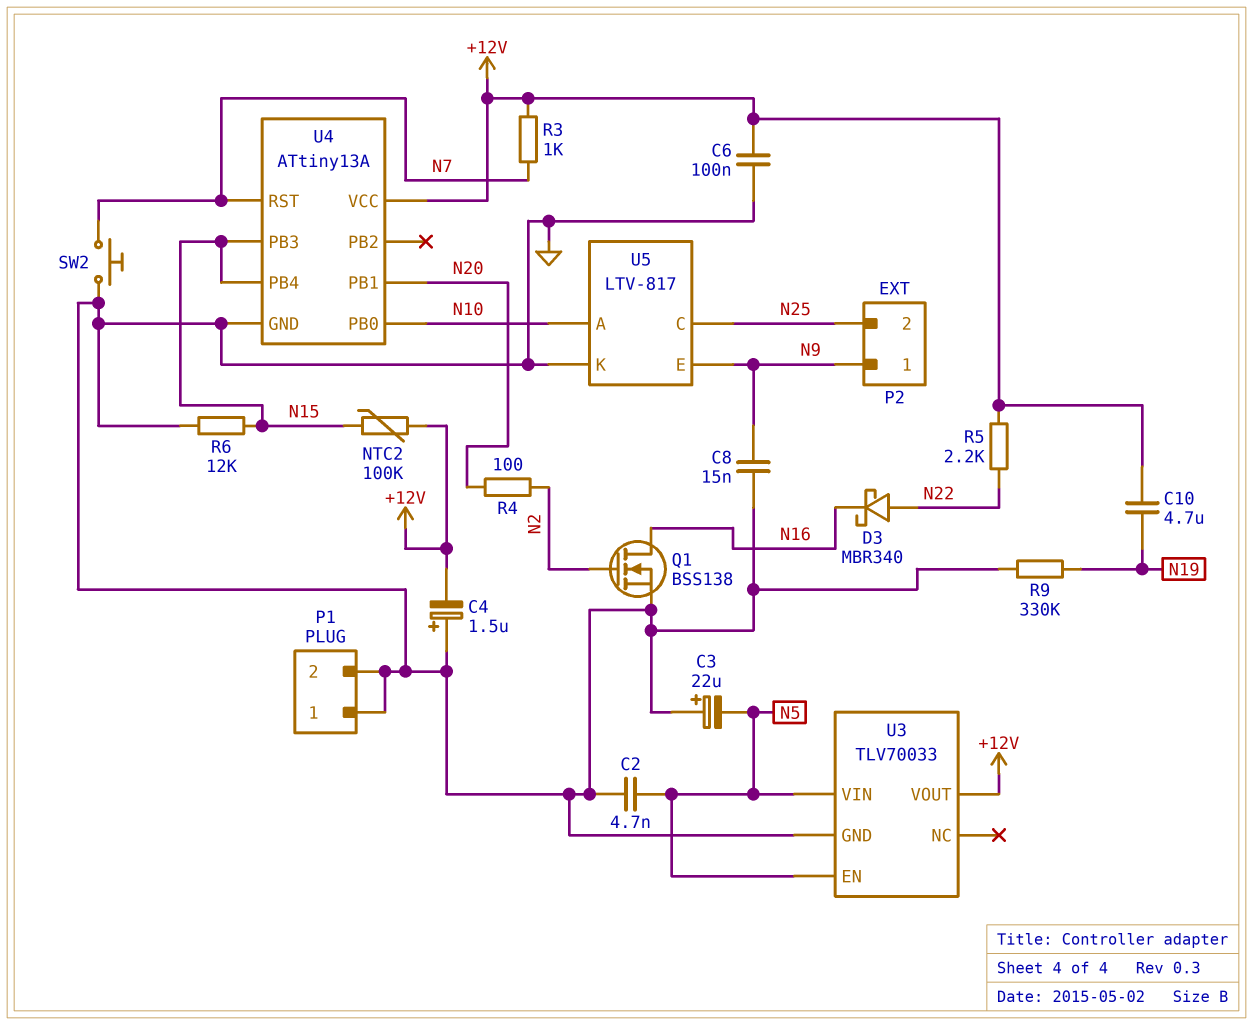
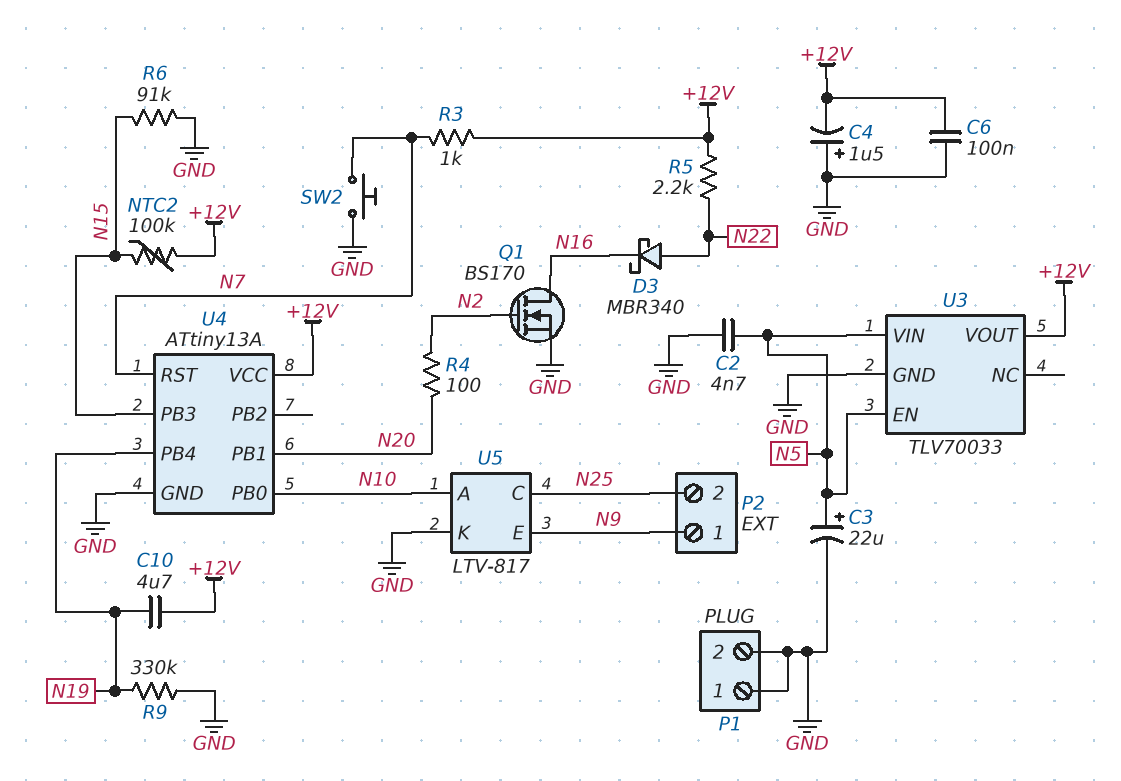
C3: 22uF (plus GND, minus N5) -> 22uF (plus N5, minus GND)
C8: 15nF (GND, N9) -> none
Q1: NMOS BSS138 (G N2, D N16, S GND) -> NMOS BS170 (G N2, D N16, S GND)
R6: 12k (GND, N15) -> 91k (GND, N15)
U4 pin PB4: N15 -> N19

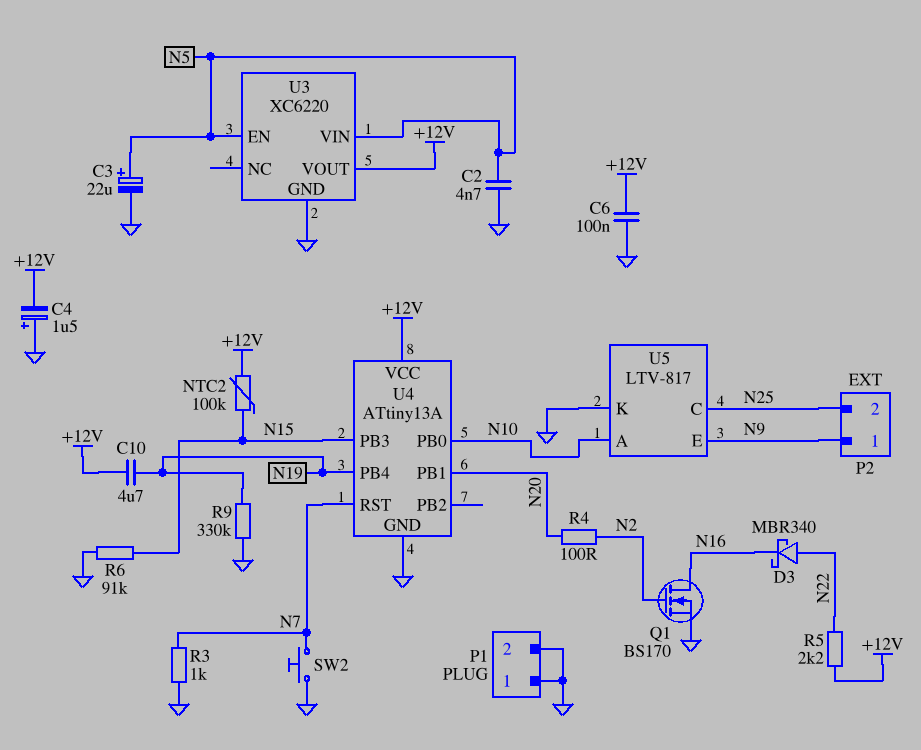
R3: 1k (+12V, N7) -> 1k (GND, N7)
U3: TLV70033 -> XC6220

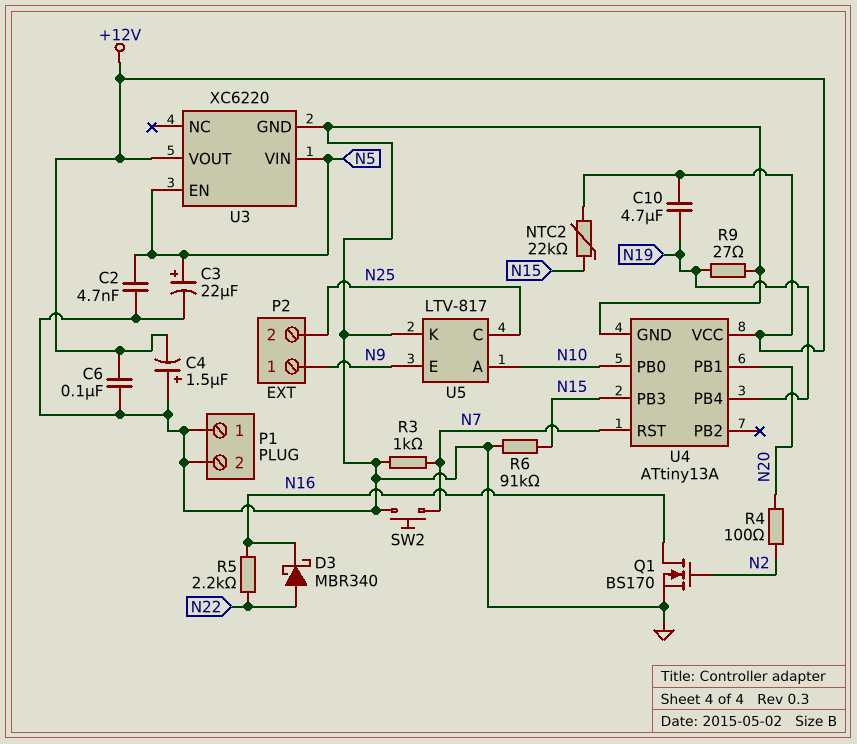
NTC2: 100k (+12V, N15) -> 22k (+12V, N15)
R5: 2.2k (+12V, N22) -> 2.2k (N16, N22)
R9: 330k (GND, N19) -> 27 (GND, N19)

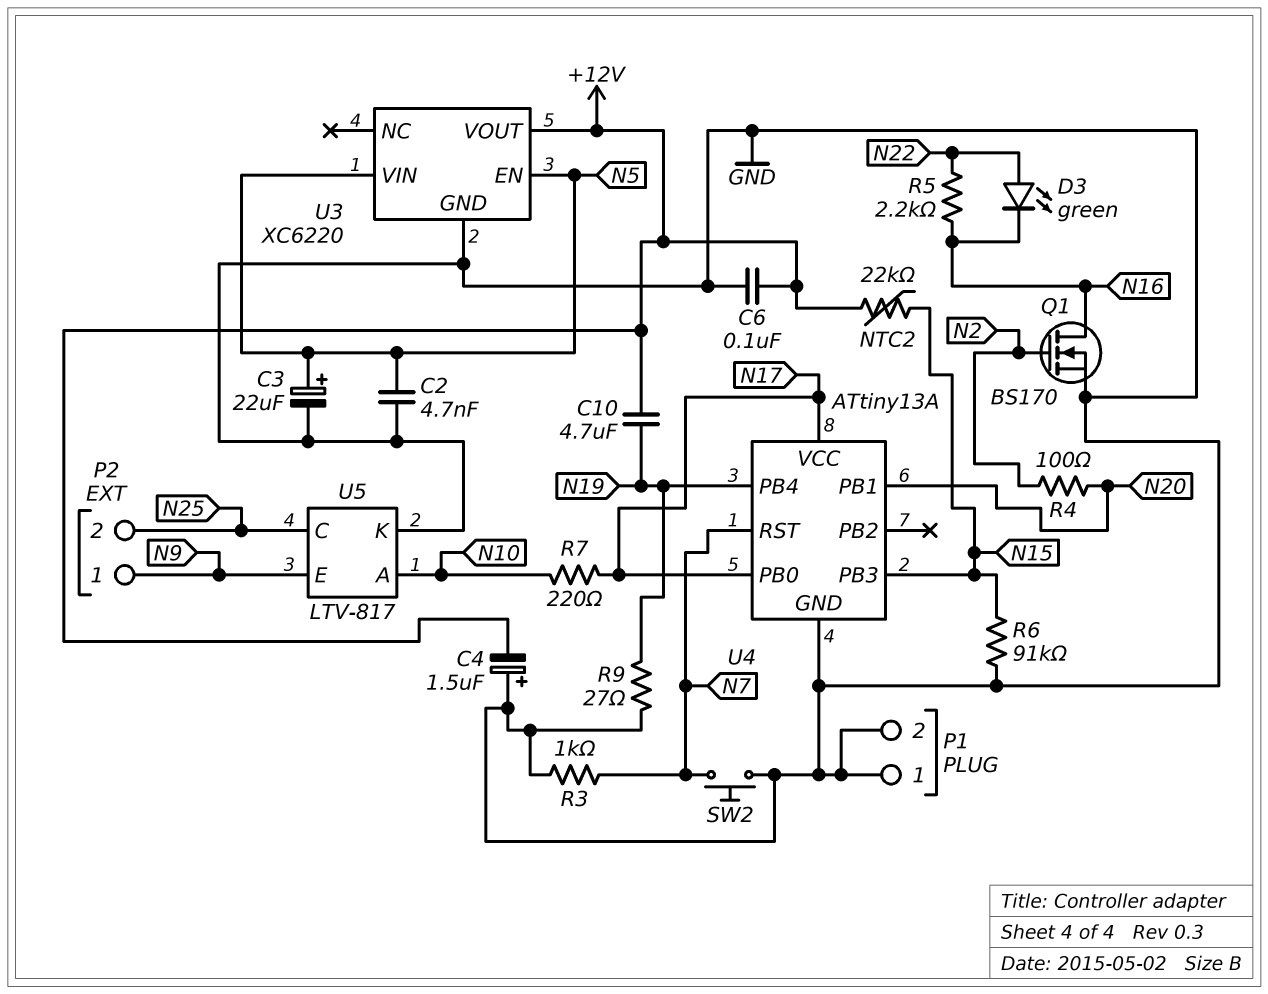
D3: schottky MBR340 (A N22, K N16) -> LED green (A N22, K N16)
R7: none -> 220 (N10, N17)
U4 pin PB0: N10 -> N17
U4 pin VCC: +12V -> N17

